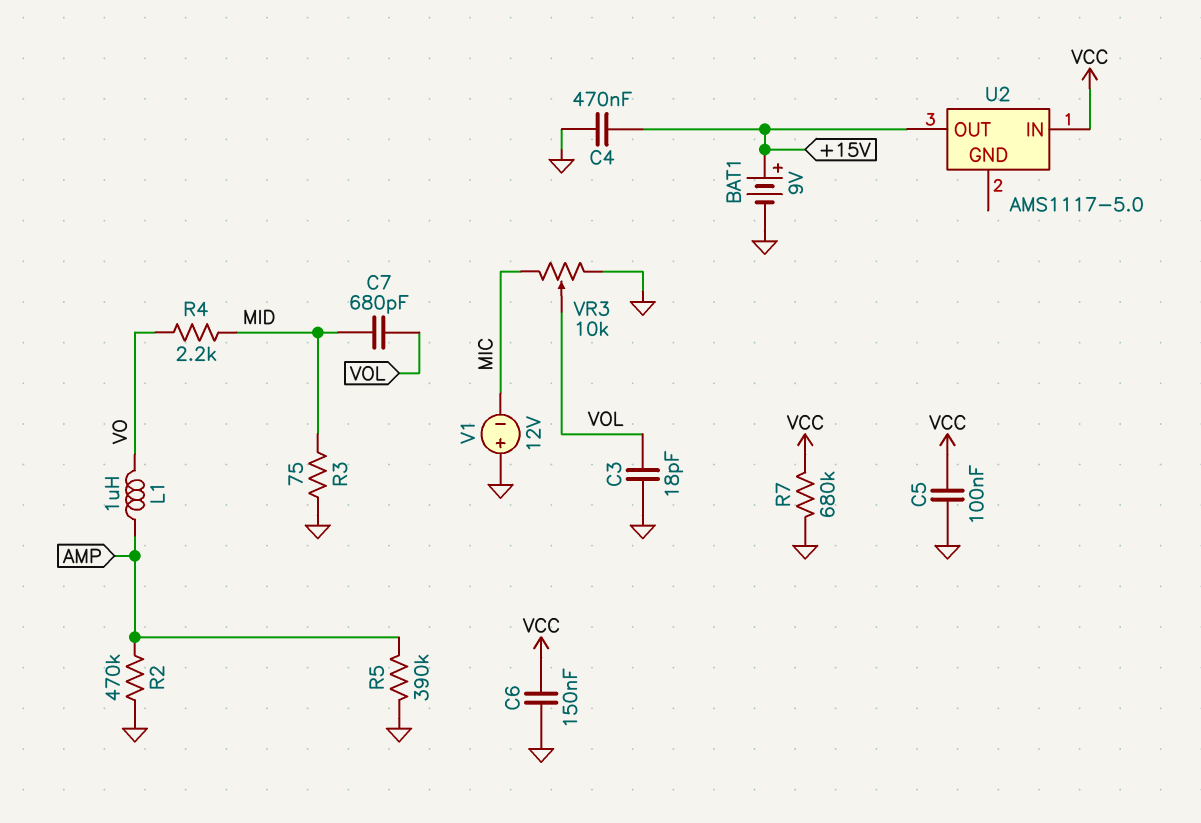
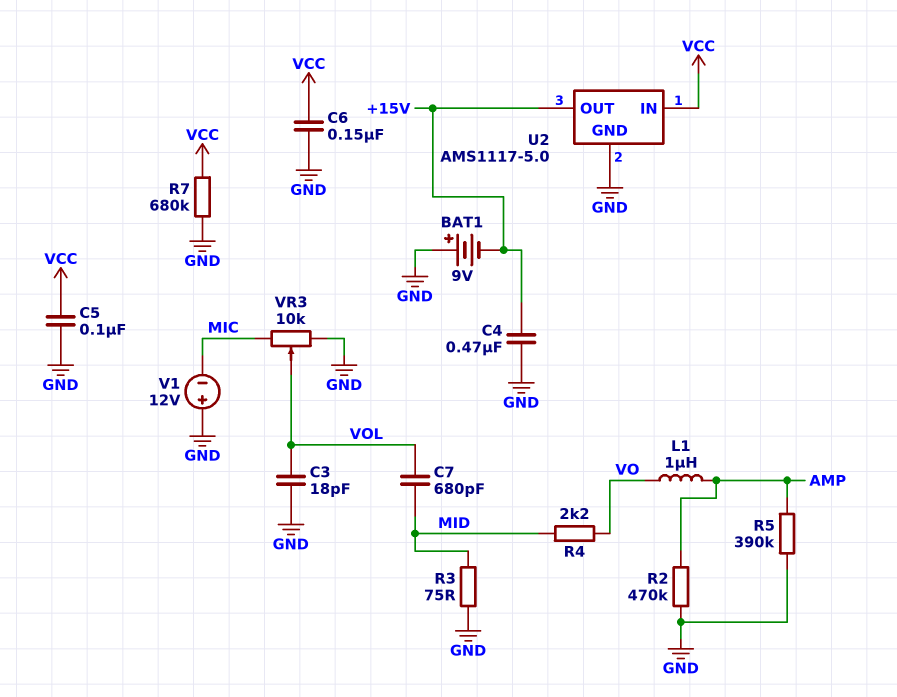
BAT1: 9V (plus +15V, minus GND) -> 9V (plus GND, minus +15V)
U2 pin GND: none -> GND

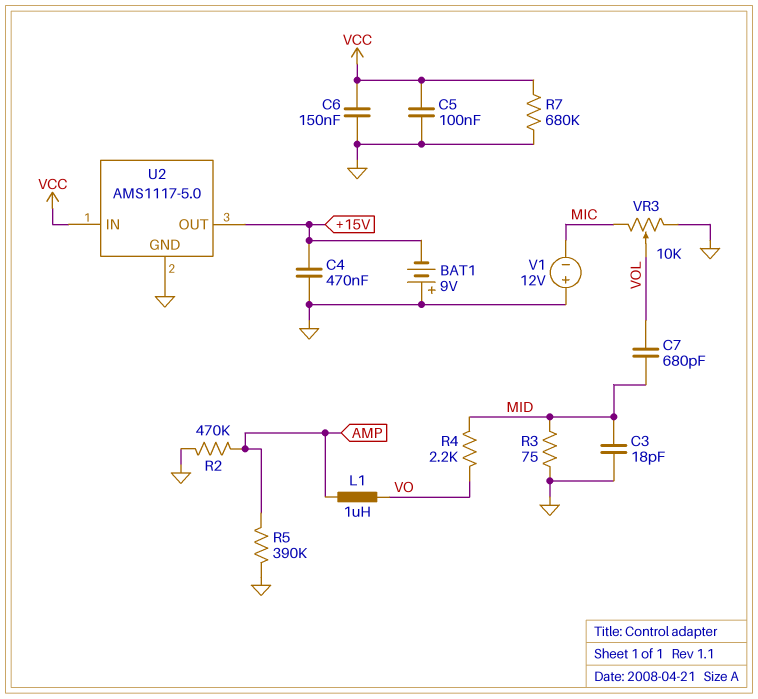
C3: 18pF (GND, VOL) -> 18pF (GND, MID)

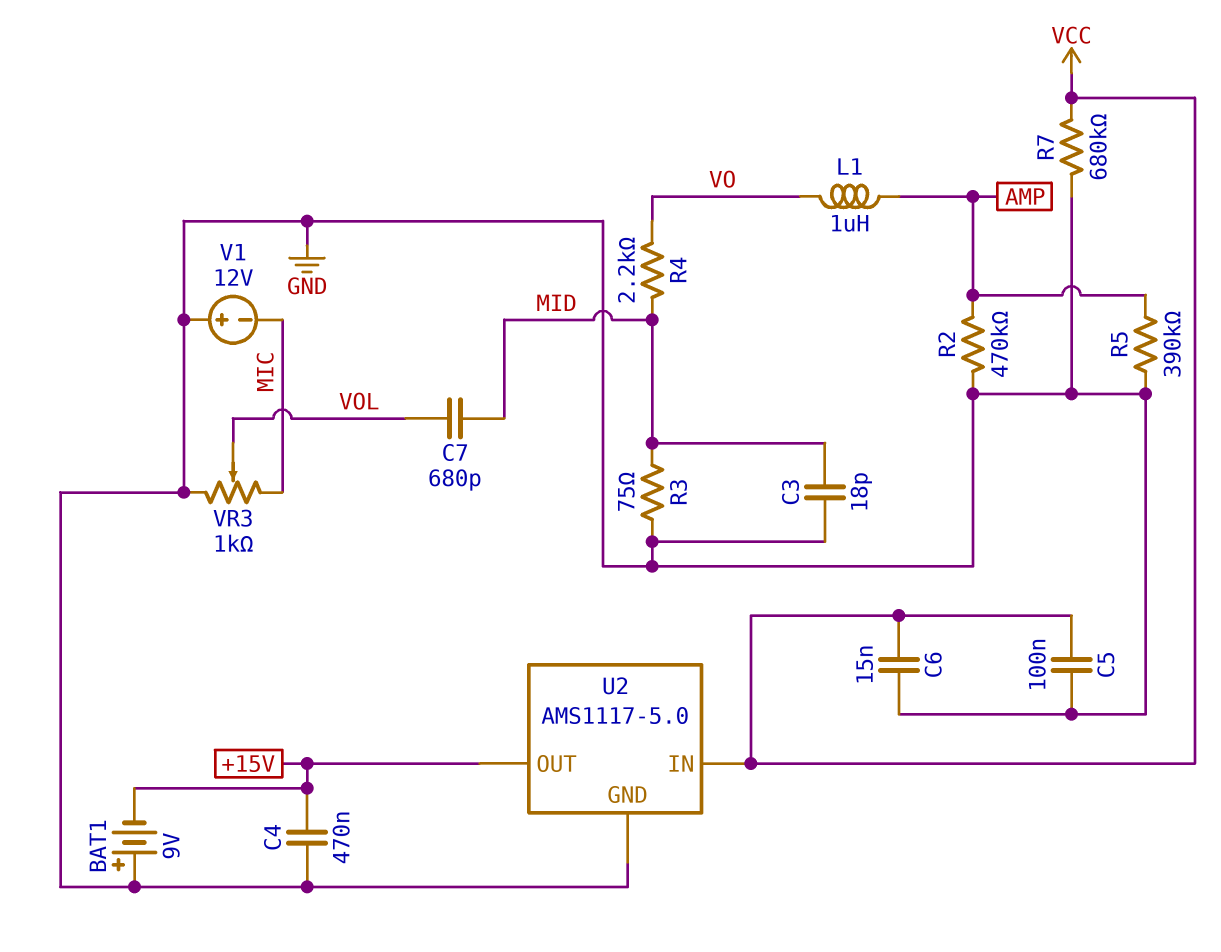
C6: 150nF (GND, VCC) -> 15nF (GND, VCC)
VR3: 10k (GND, MIC, wiper VOL) -> 1k (GND, MIC, wiper VOL)

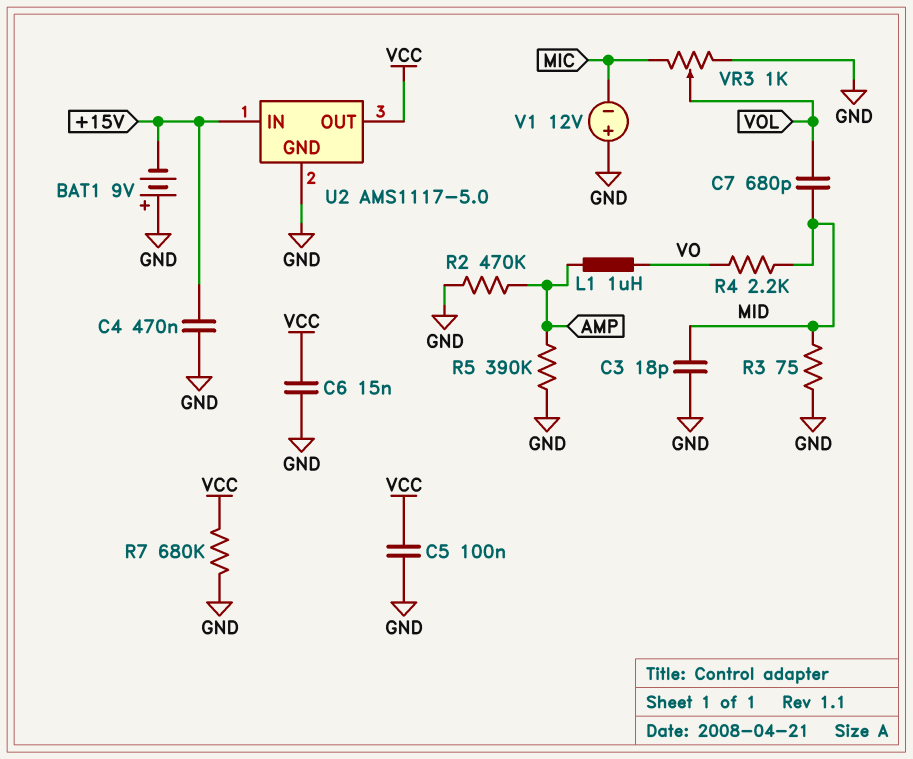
U2 pin IN: VCC -> +15V
U2 pin OUT: +15V -> VCC

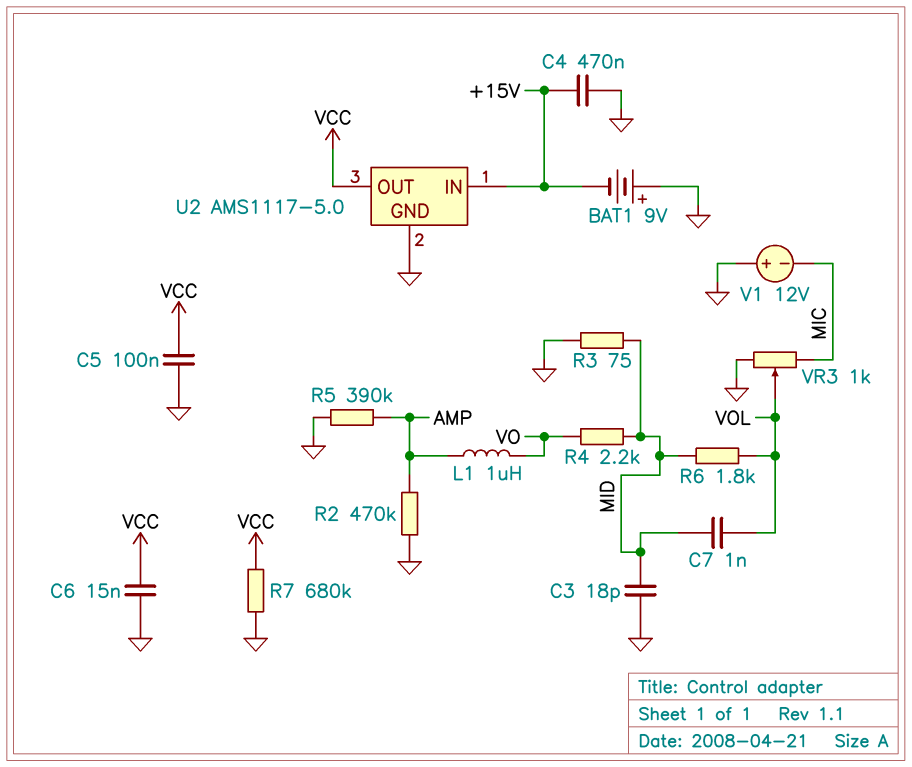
C7: 680pF (MID, VOL) -> 1nF (MID, VOL)
R6: none -> 1.8k (MID, VOL)

